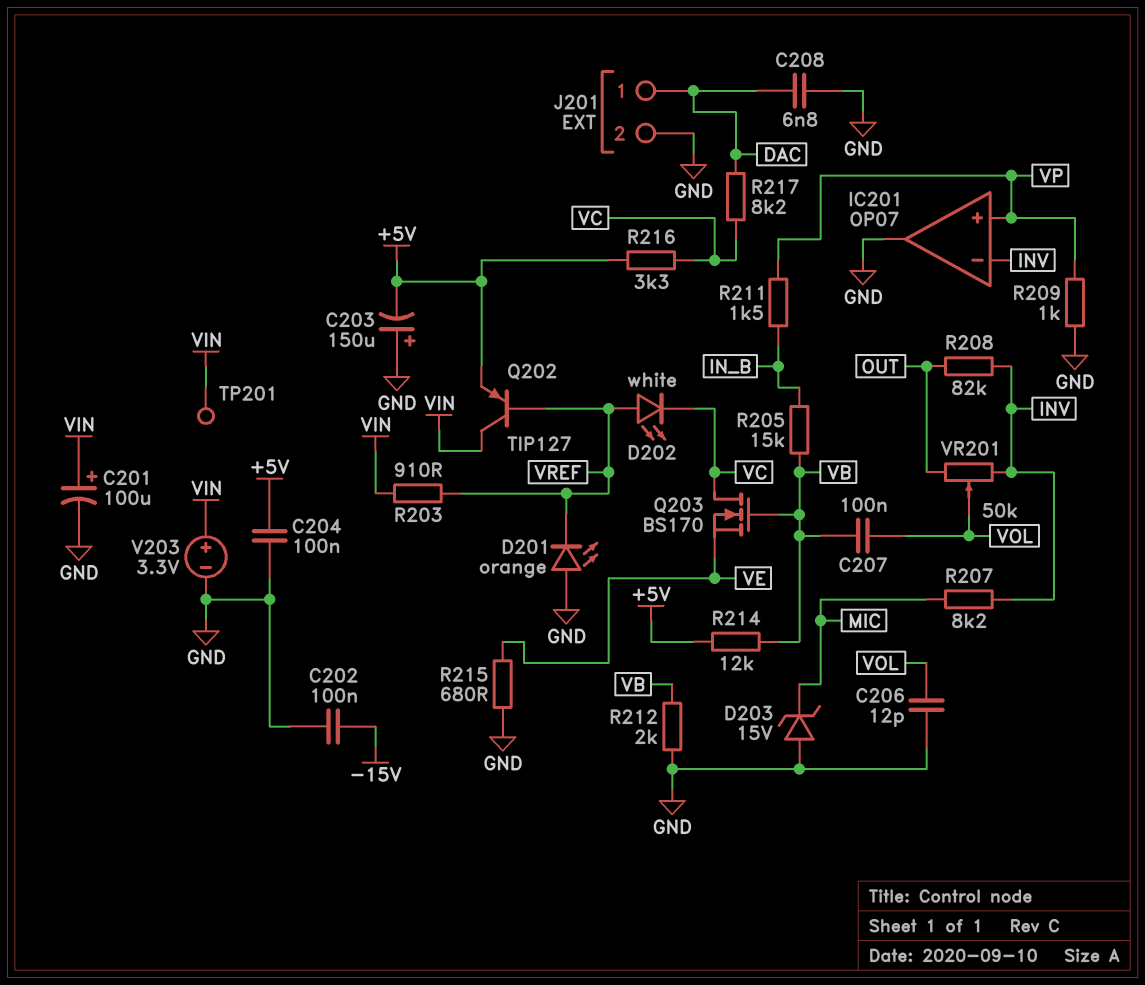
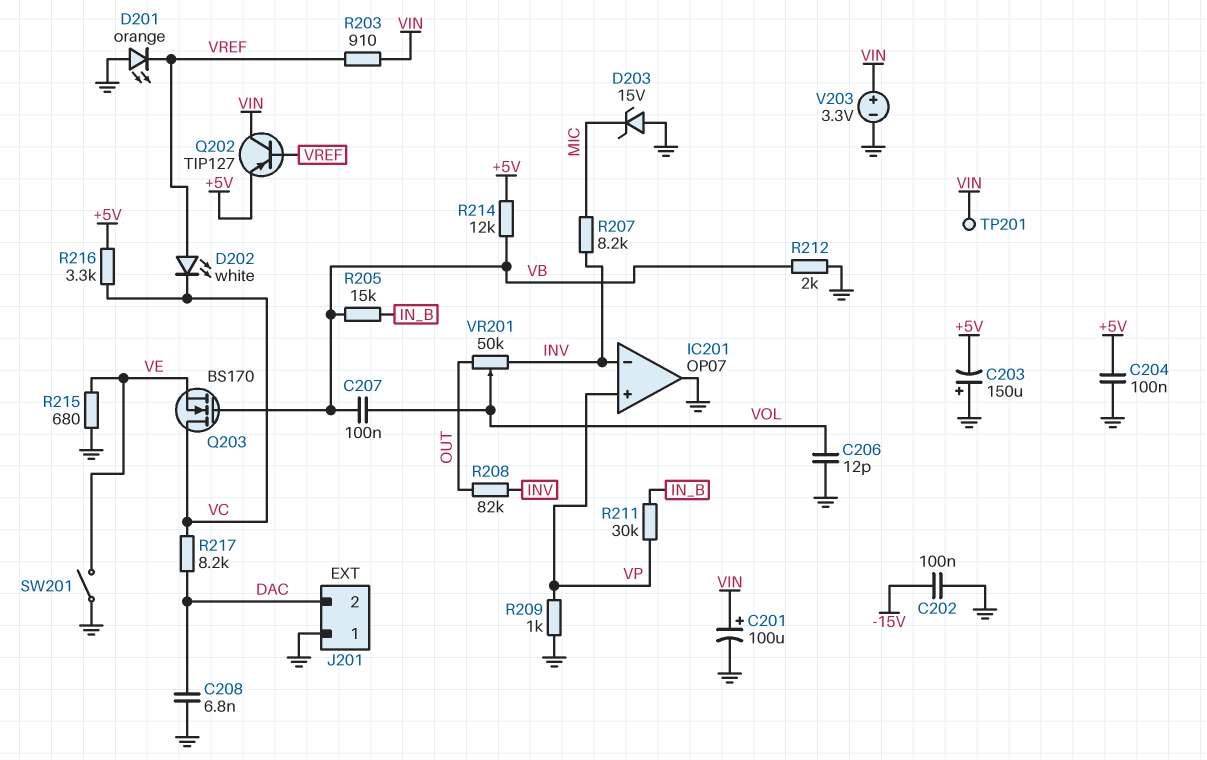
J201 pin 1: DAC -> GND
J201 pin 2: GND -> DAC
R211: 1.5k (IN_B, VP) -> 30k (IN_B, VP)
SW201: none -> switch (GND, VE)

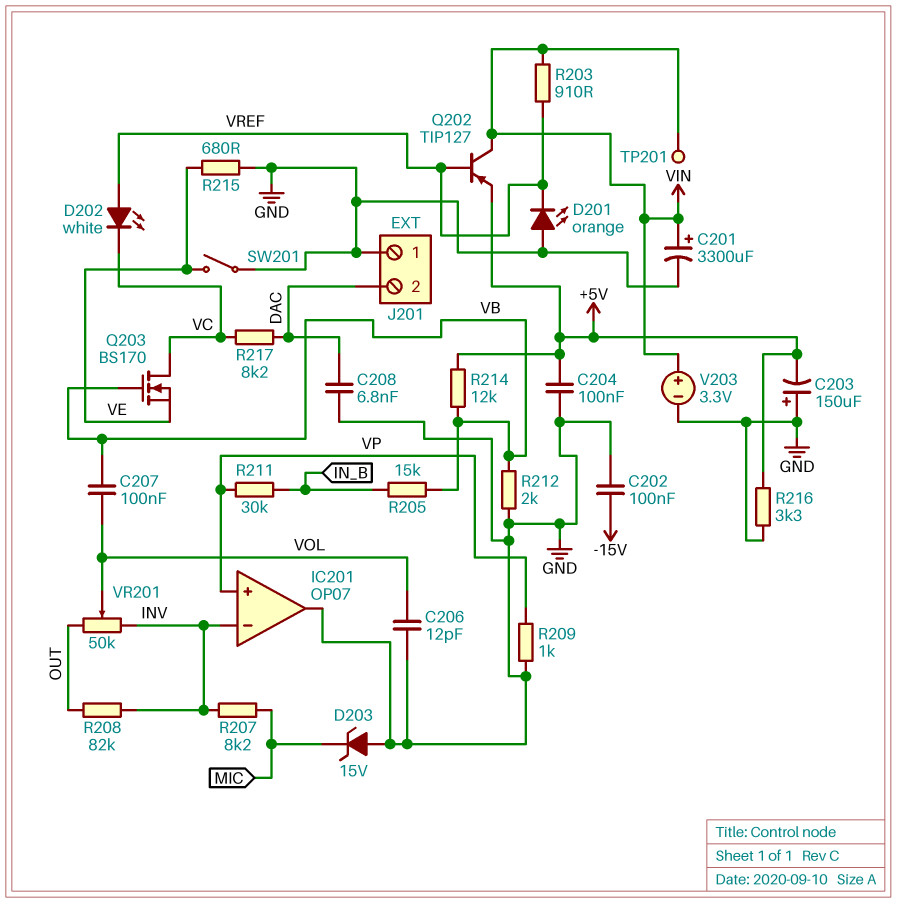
C201: 100uF (plus VIN, minus GND) -> 3300uF (plus VIN, minus GND)
R216: 3.3k (+5V, VC) -> 3.3k (+5V, GND)

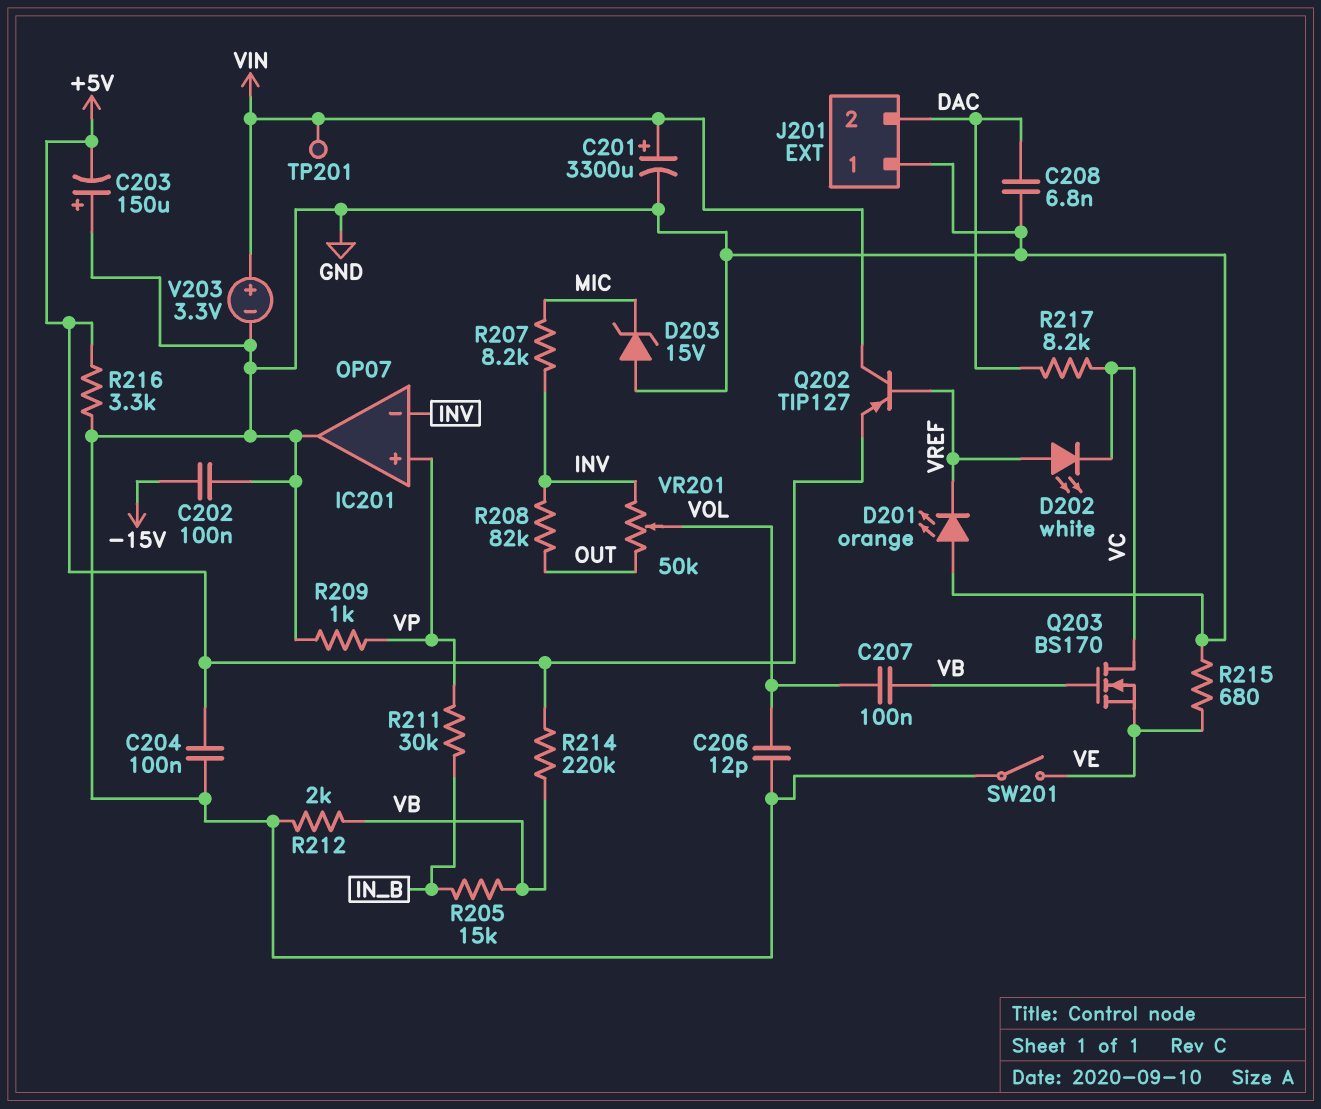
R203: 910 (VIN, VREF) -> none
R214: 12k (+5V, VB) -> 220k (+5V, VB)

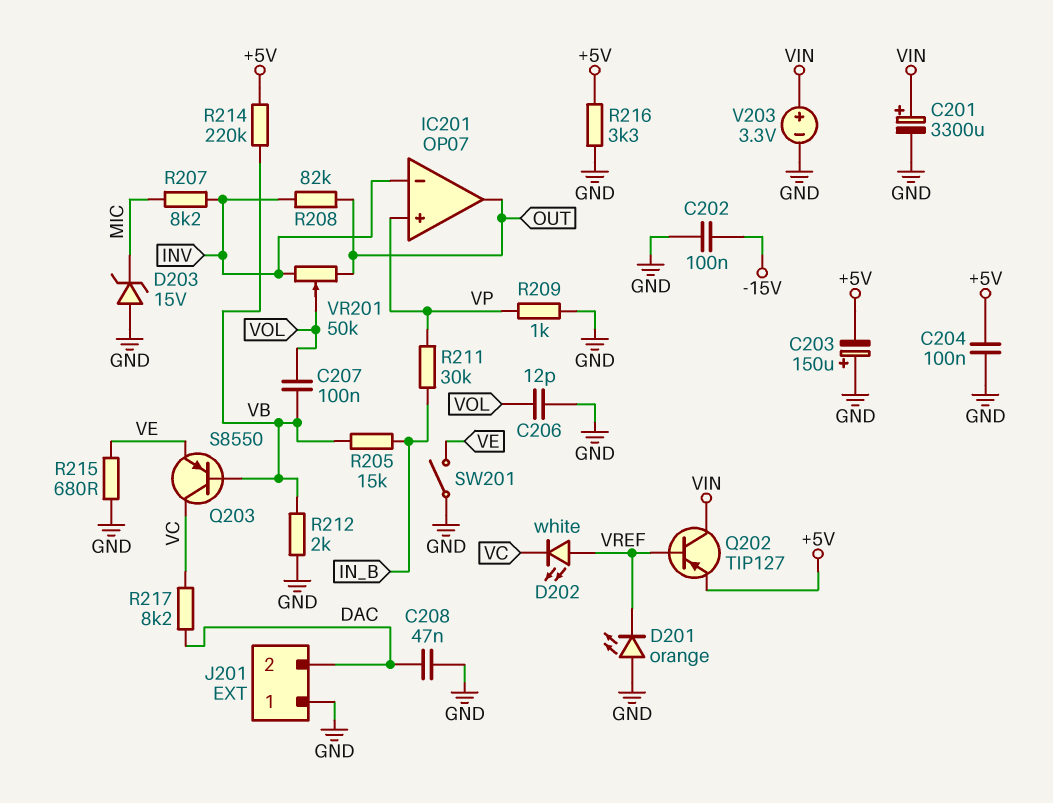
C208: 6.8nF (DAC, GND) -> 47nF (DAC, GND)
IC201 pin out: GND -> OUT
Q203: NMOS BS170 (G VB, D VC, S VE) -> PNP S8550 (B VB, C VC, E VE)
TP201: test point (VIN) -> none

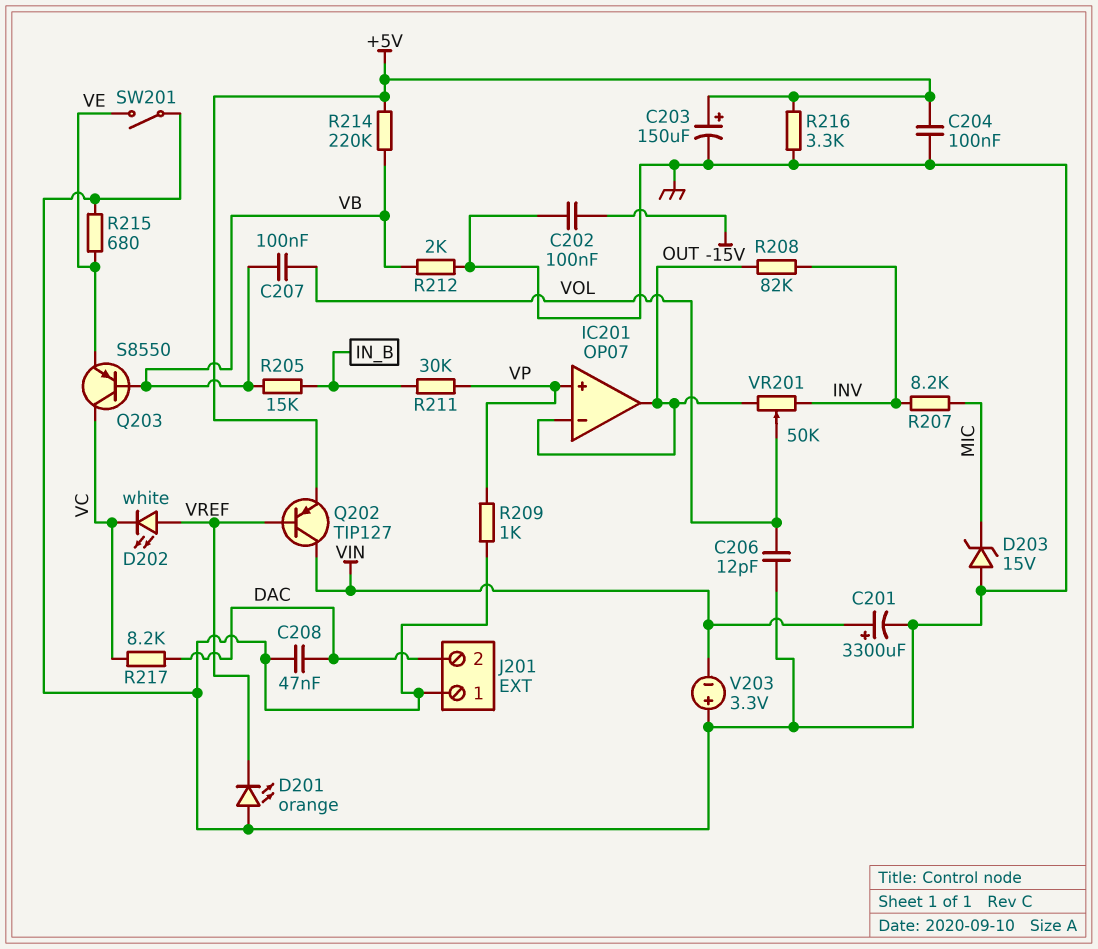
C203: 150uF (plus GND, minus +5V) -> 150uF (plus +5V, minus GND)
IC201 pin in-: INV -> OUT
V203: 3.3V (plus VIN, minus GND) -> 3.3V (plus GND, minus VIN)

